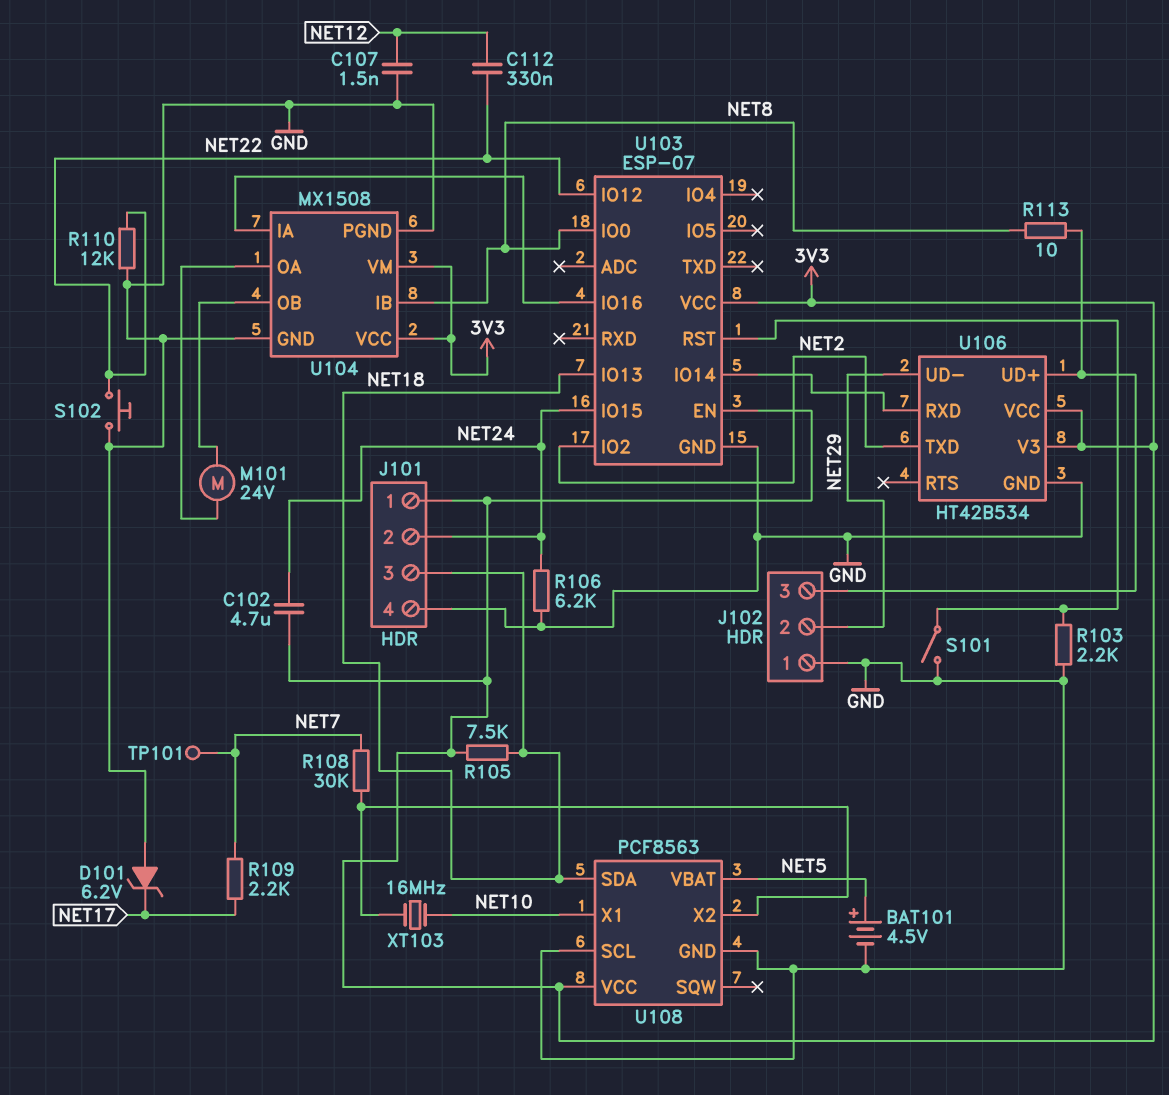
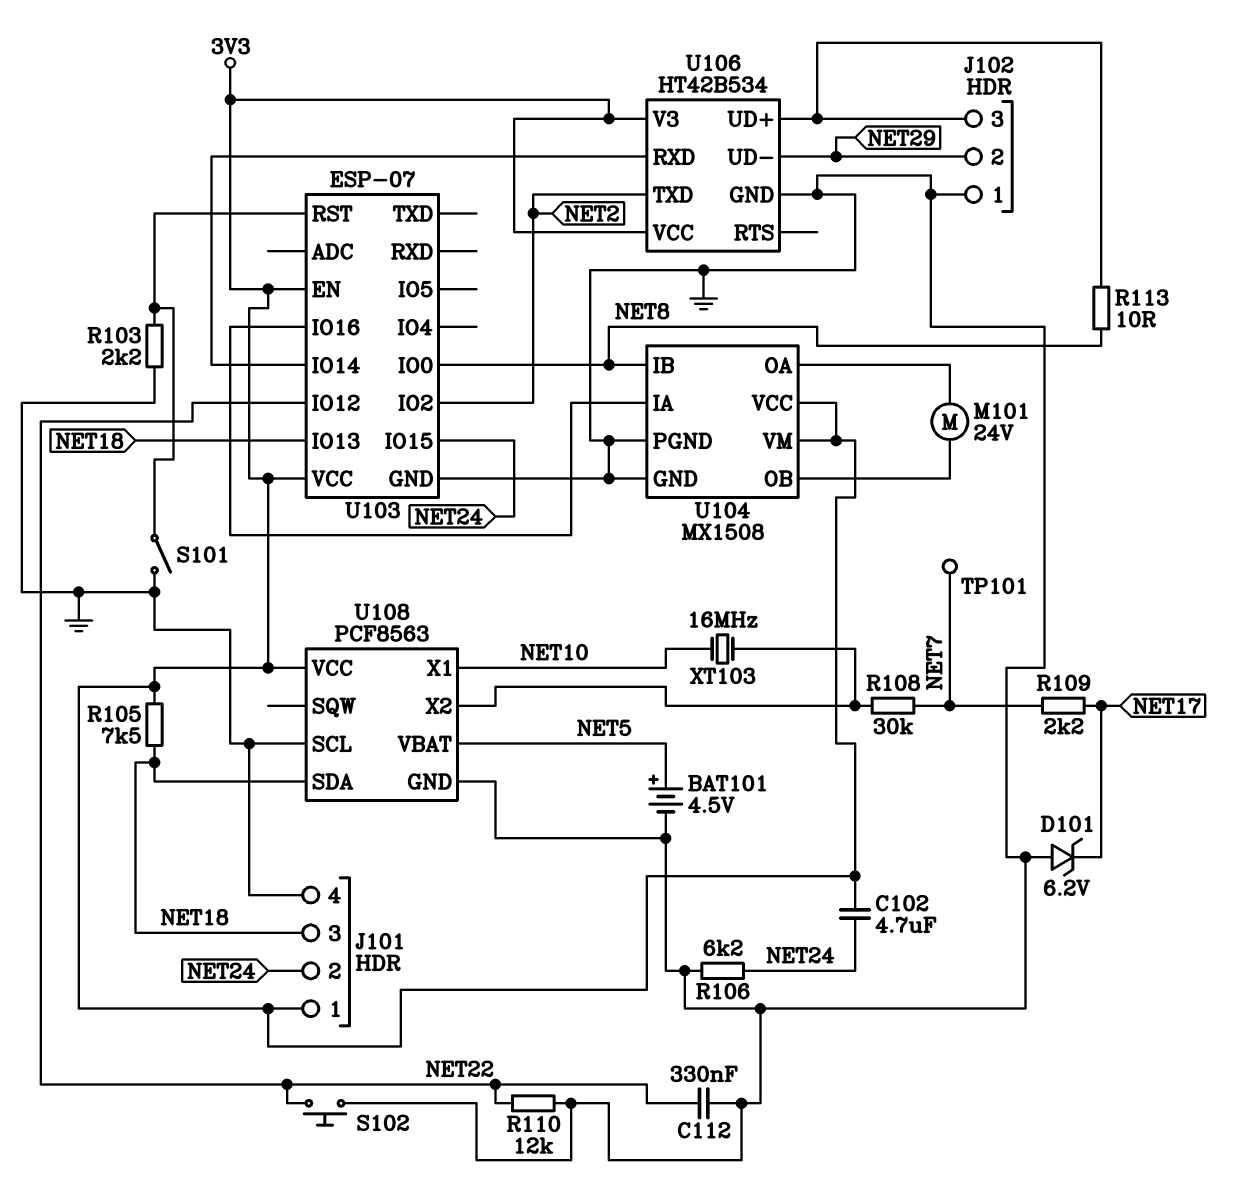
C107: 1.5nF (GND, NET12) -> none
C112: 330nF (NET12, NET22) -> 330nF (GND, NET22)

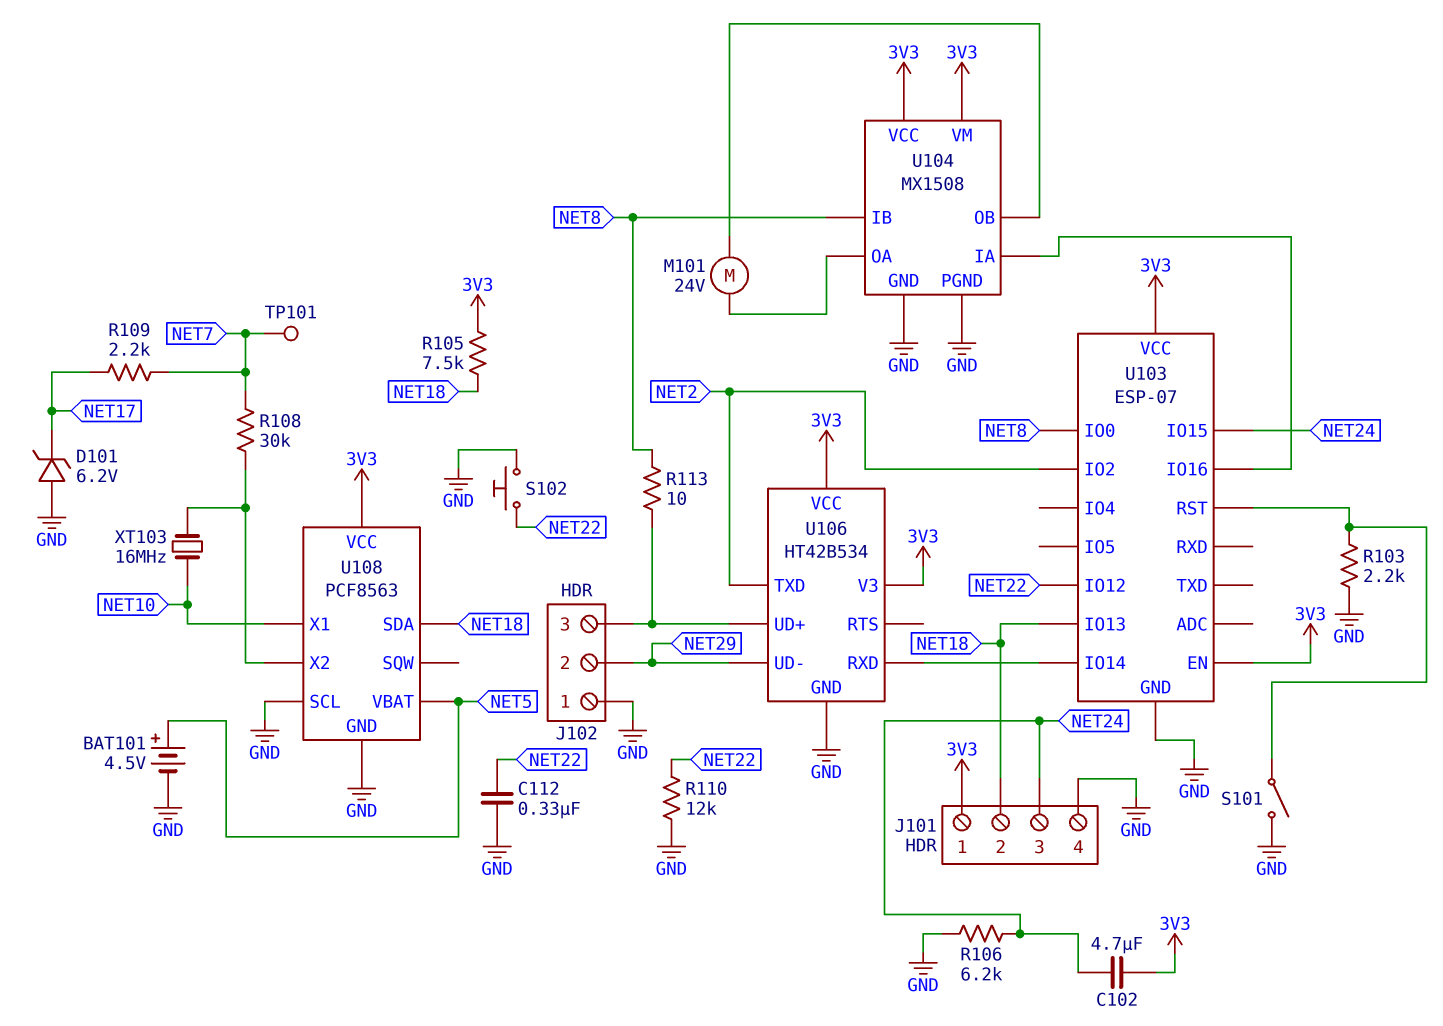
J101 pin 2: NET24 -> NET18
J101 pin 3: NET18 -> NET24

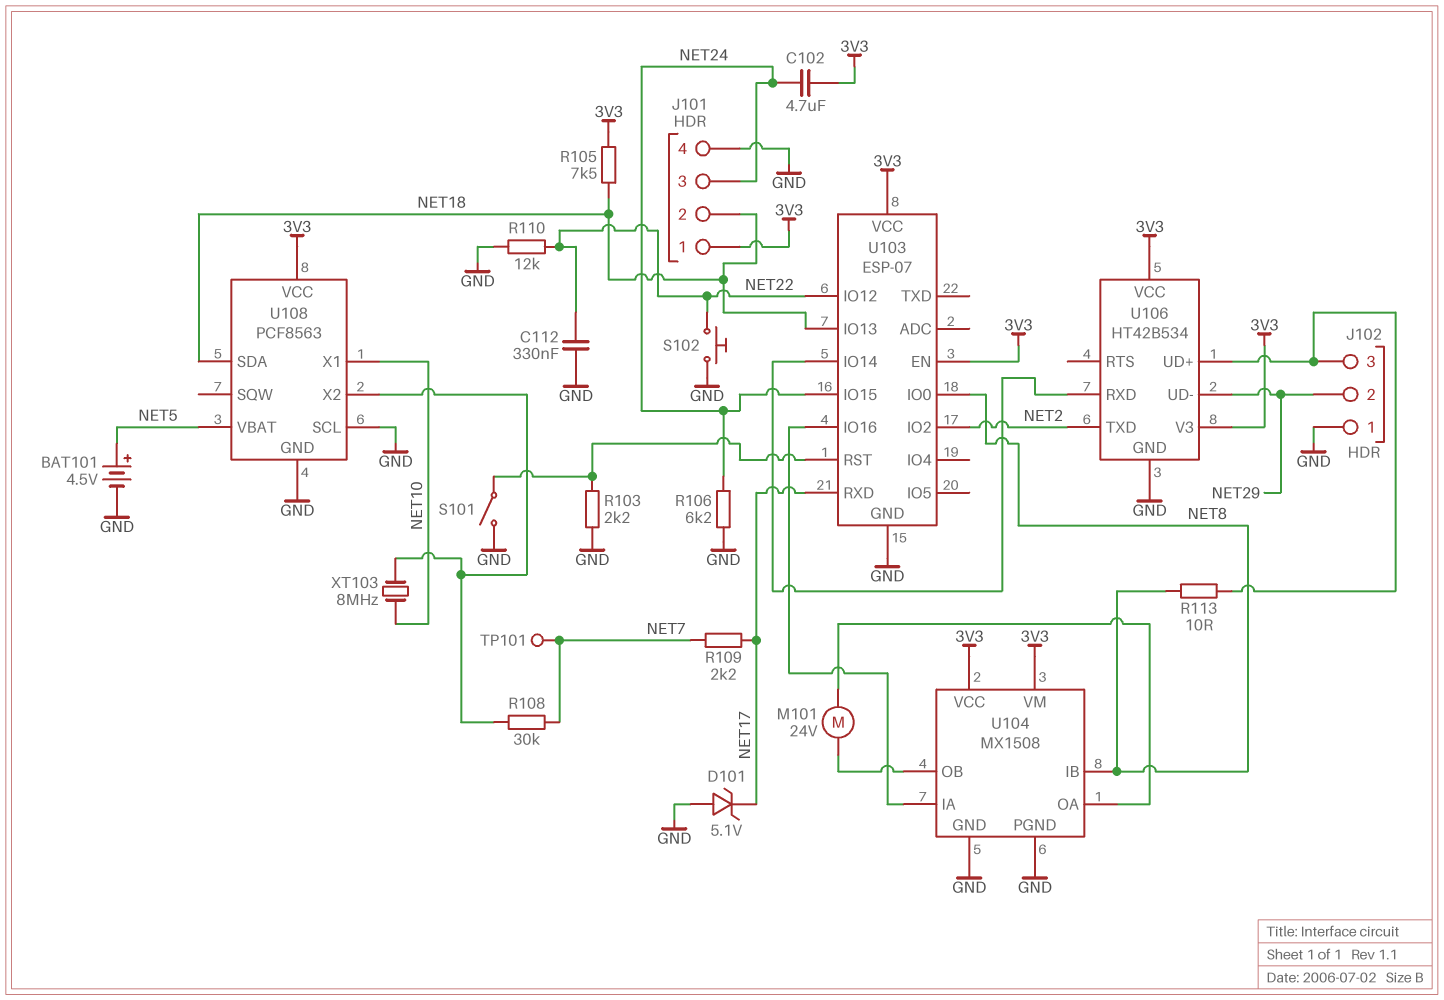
D101: zener 6.2V (A GND, K NET17) -> zener 5.1V (A GND, K NET17)
U103 pin RXD: none -> NET17
XT103: 16MHz (NET10, U108/X2) -> 8MHz (NET10, U108/X2)

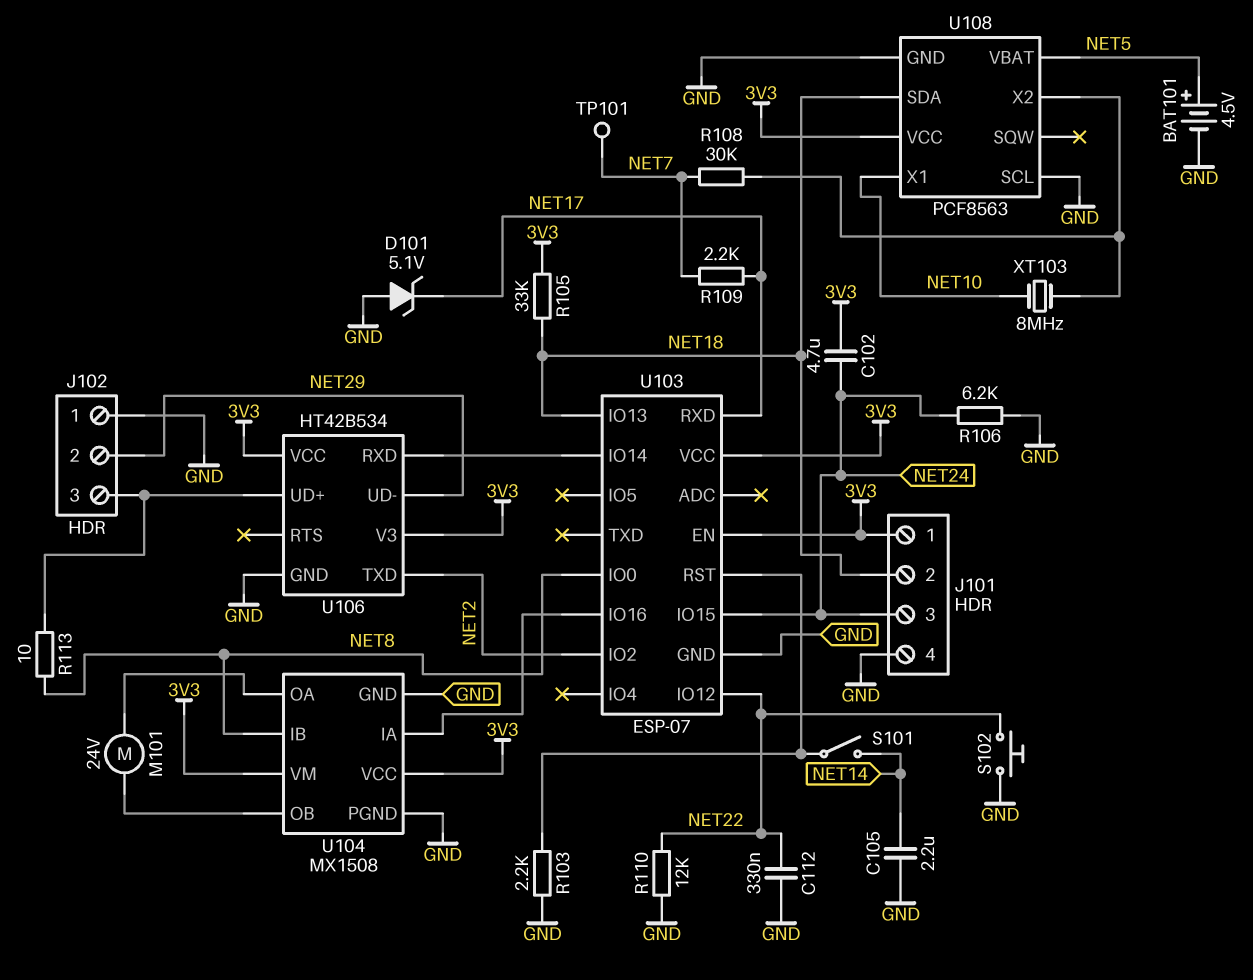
C105: none -> 2.2uF (GND, NET14)
R105: 7.5k (3V3, NET18) -> 33k (3V3, NET18)
S101: switch (GND, U103/RST) -> switch (NET14, U103/RST)

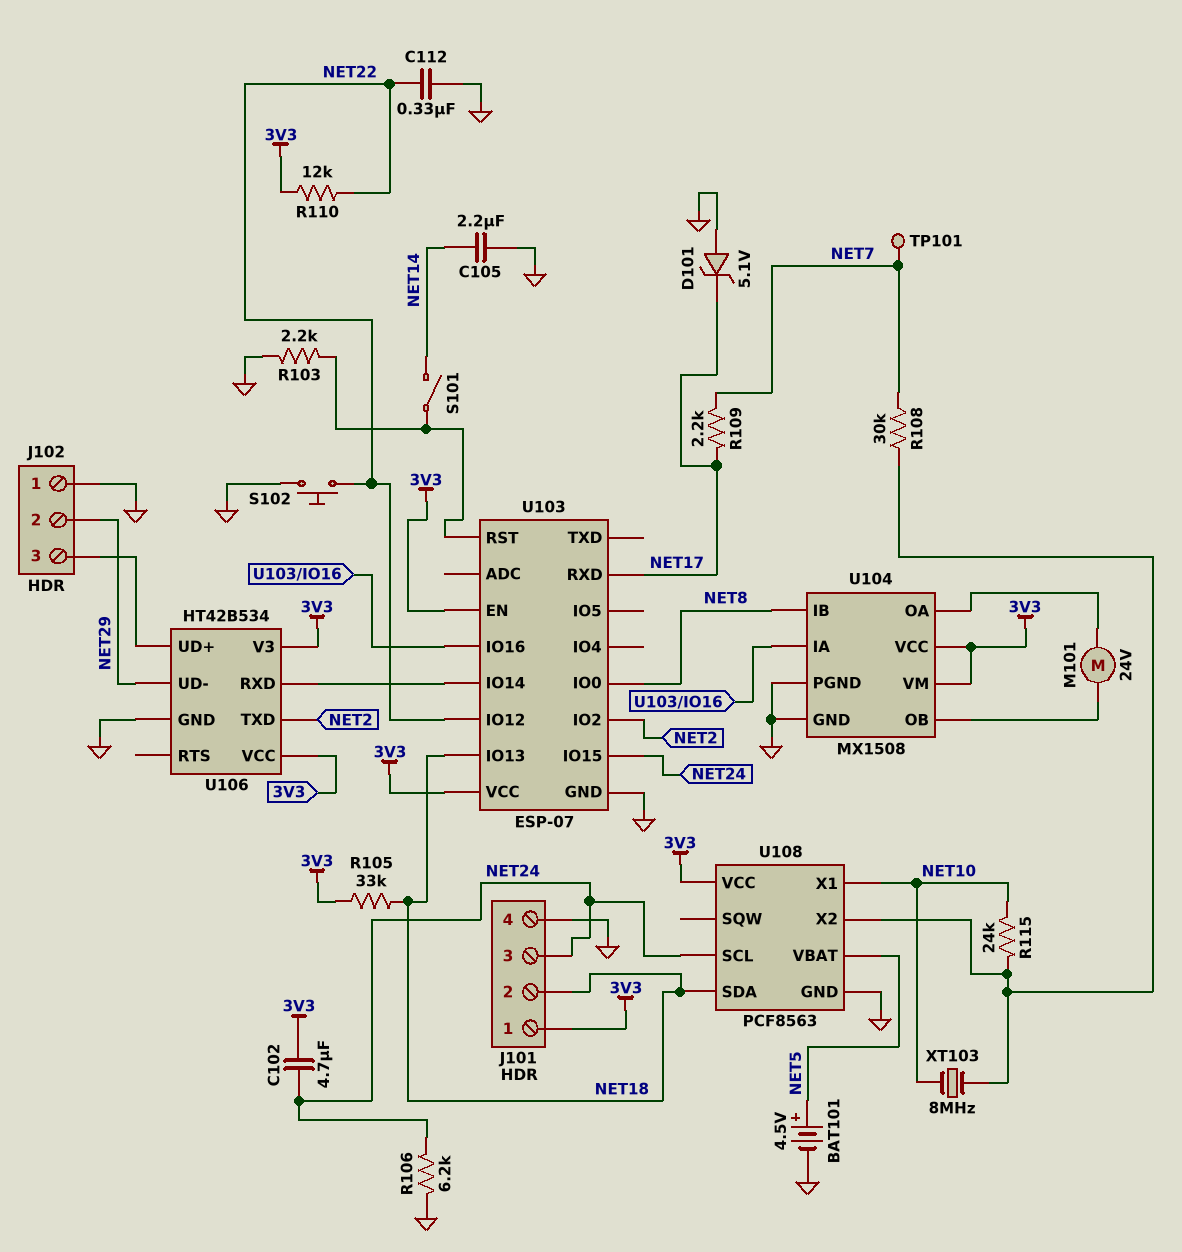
R110: 12k (GND, NET22) -> 12k (3V3, NET22)
R113: 10 (J102/3, NET8) -> none
R115: none -> 24k (NET10, U108/X2)
U108 pin SCL: GND -> NET24

